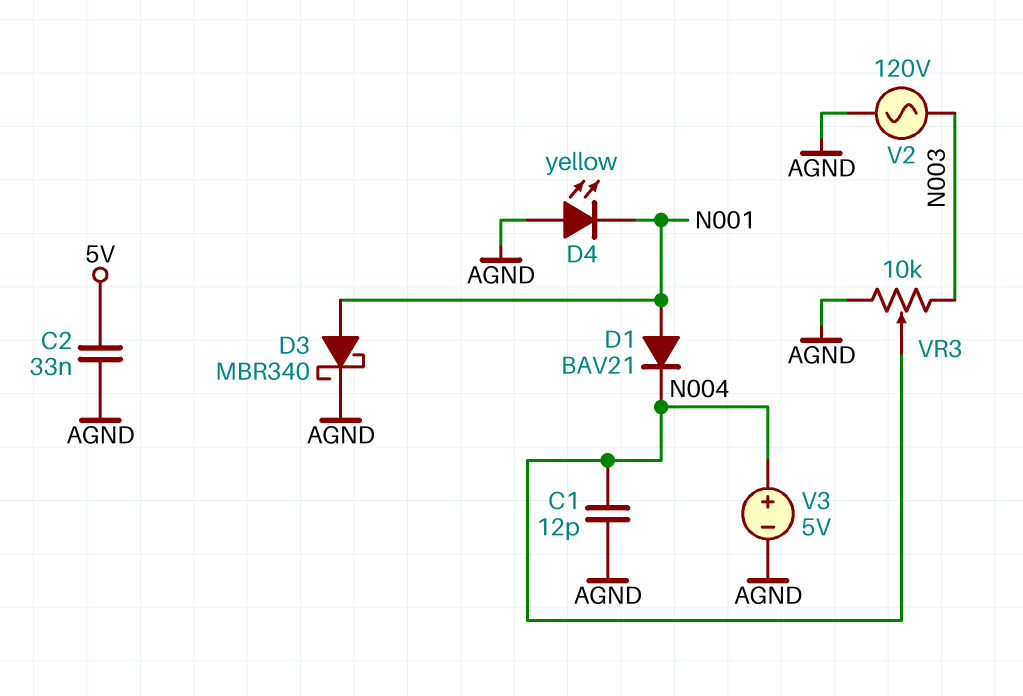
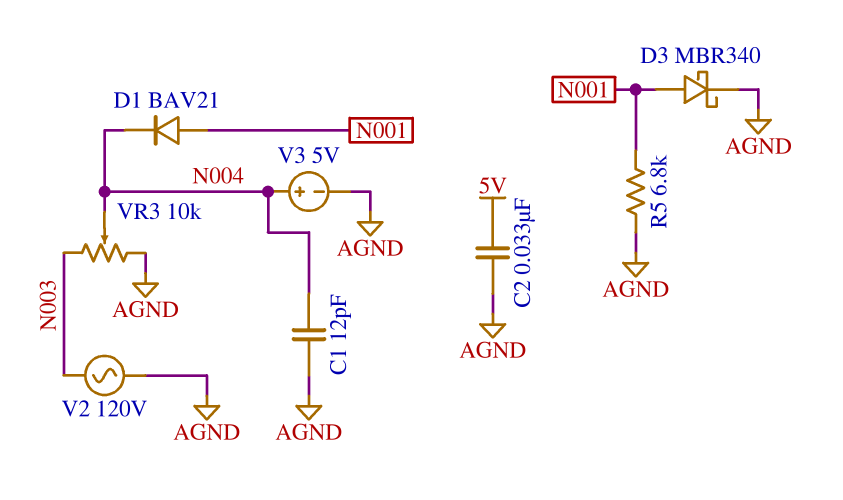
D4: LED yellow (A AGND, K N001) -> none
R5: none -> 6.8k (AGND, N001)

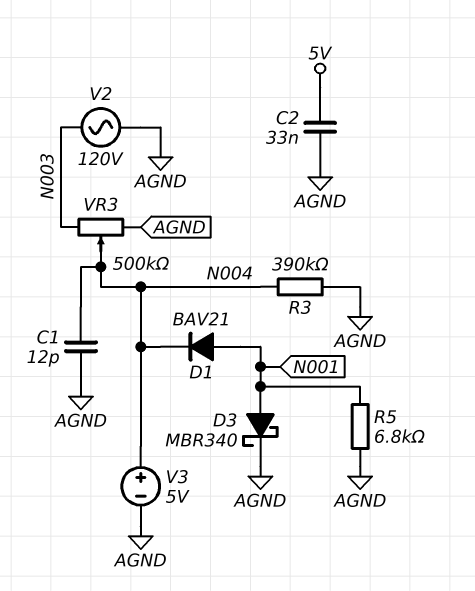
R3: none -> 390k (AGND, N004)
VR3: 10k (AGND, N003, wiper N004) -> 500k (AGND, N003, wiper N004)

